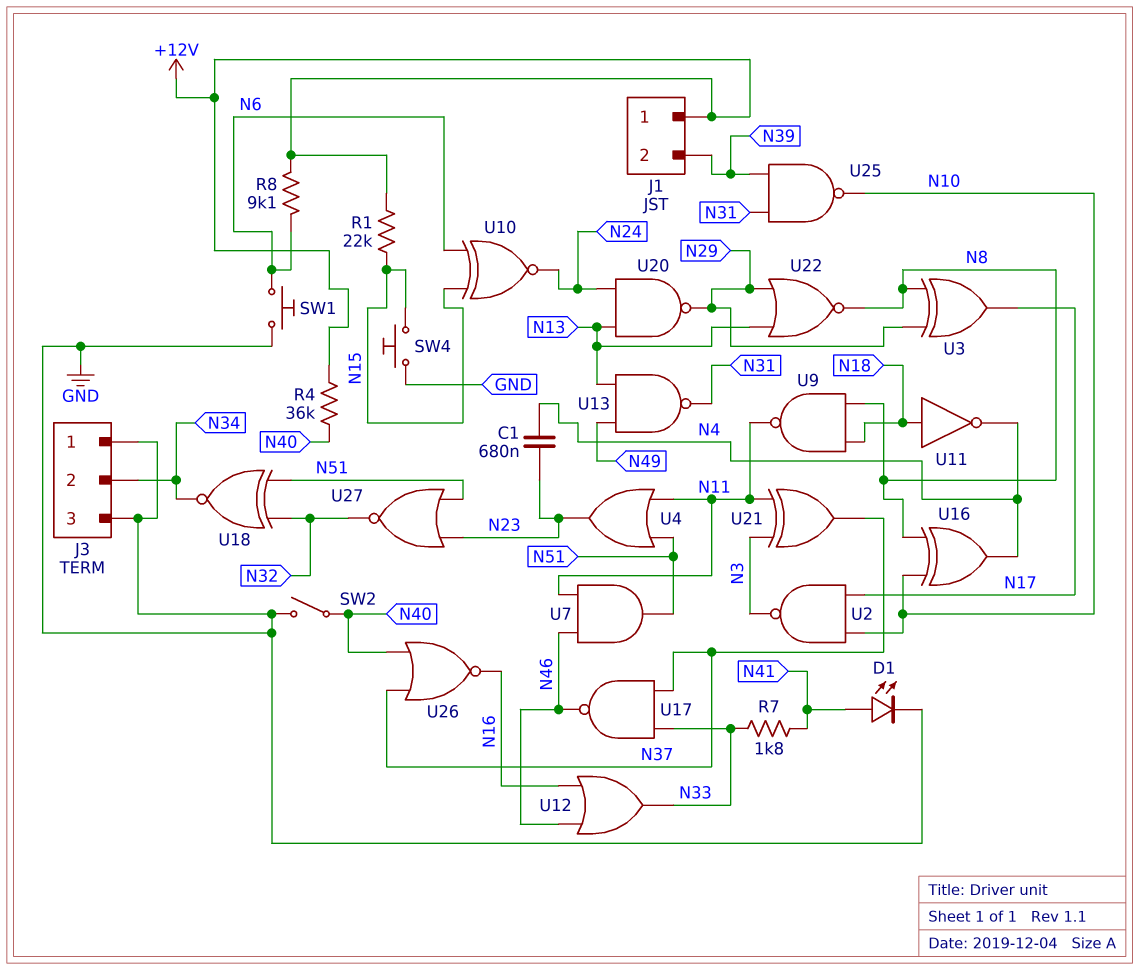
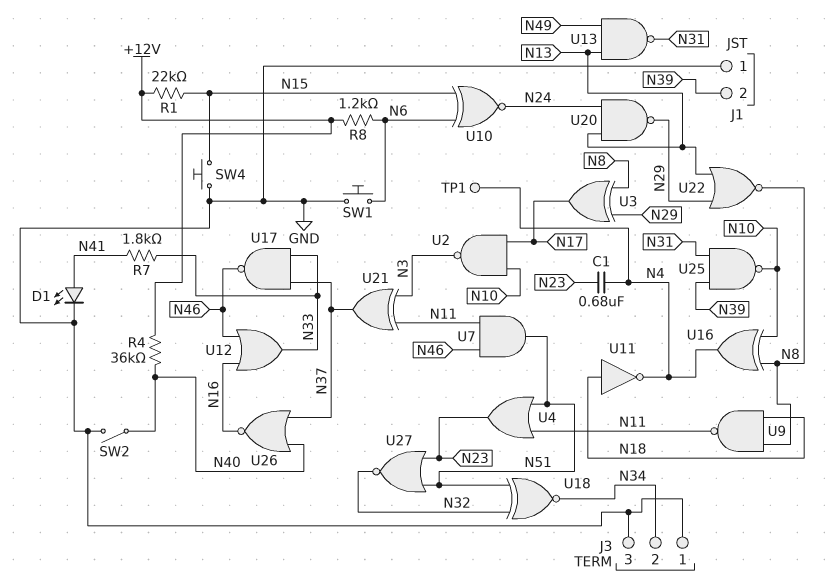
J1 pin 1: +12V -> GND
R8: 9.1k (+12V, N6) -> 1.2k (+12V, N6)
TP1: none -> test point (N4)

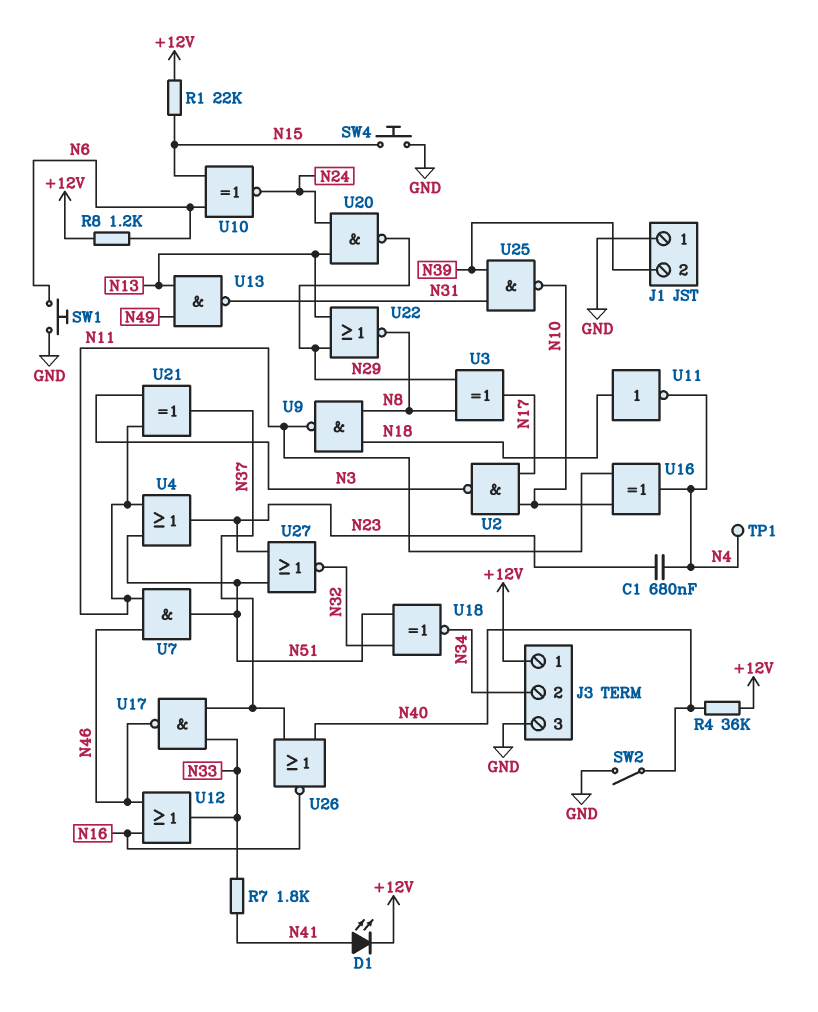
D1: LED (A N41, K GND) -> LED (A N41, K +12V)
J3 pin 1: GND -> +12V
U16: XOR (in N8, in N10, out N4) -> XOR (in N10, in N11, out N4)

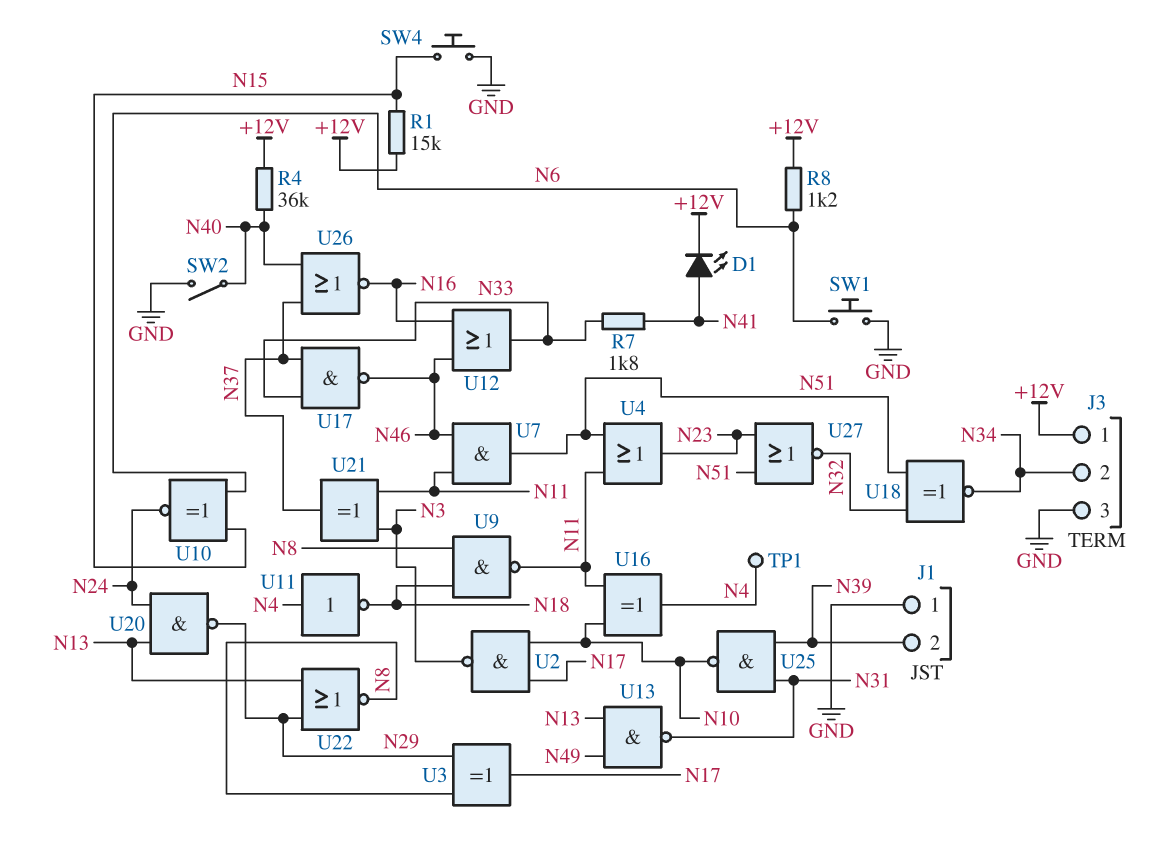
C1: 680nF (N4, N23) -> none
R1: 22k (+12V, N15) -> 15k (+12V, N15)
U11: NOT (in N18, out N4) -> NOT (in N4, out N18)

